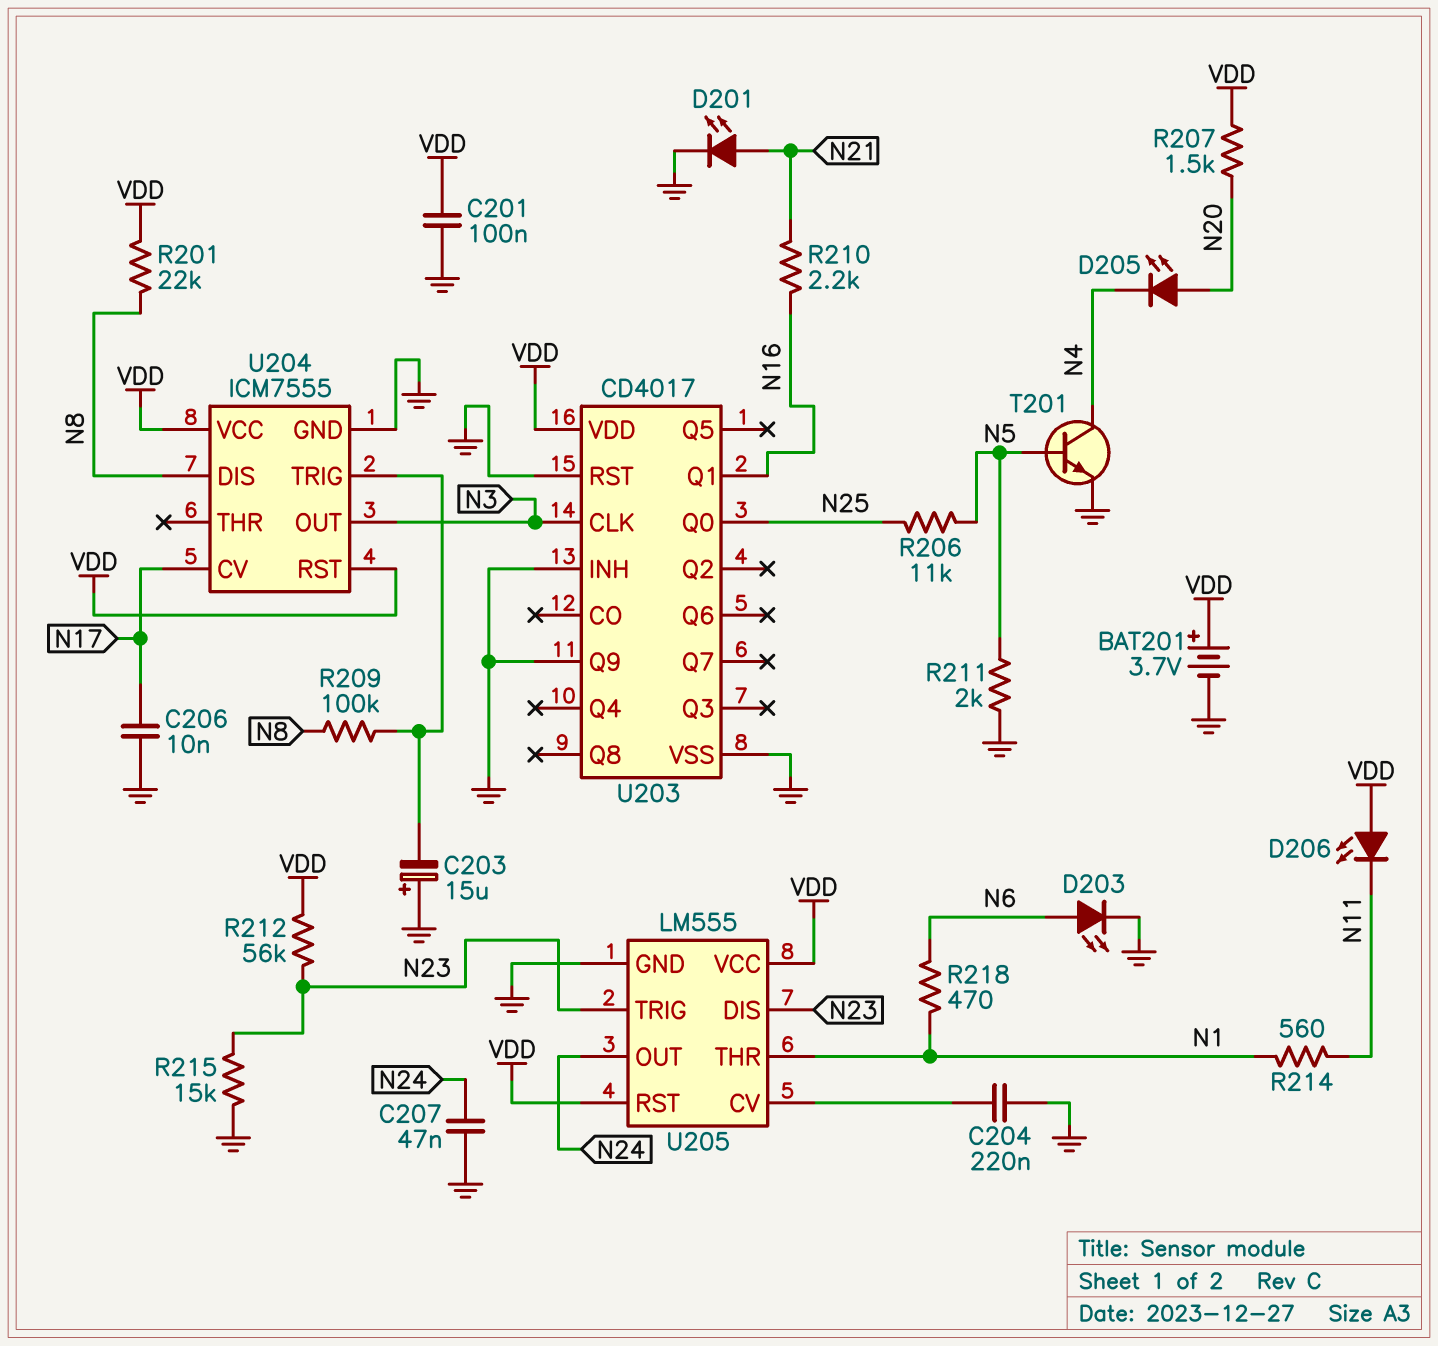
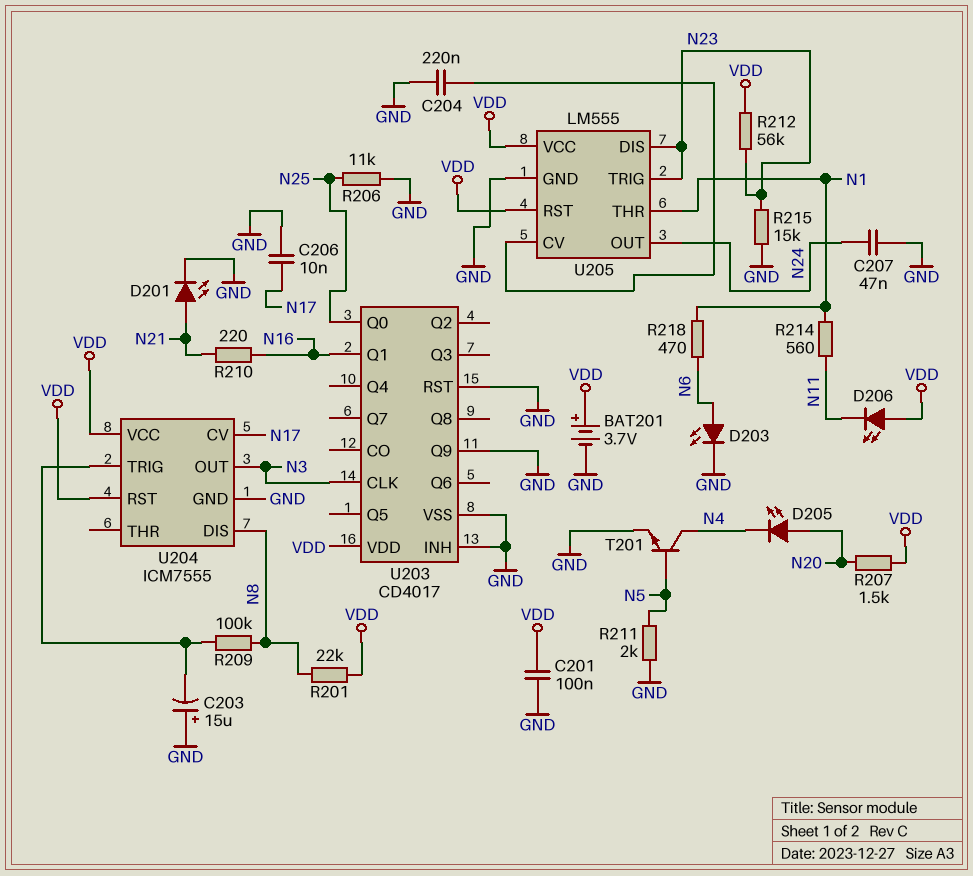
R206: 11k (N5, N25) -> 11k (GND, N25)
R210: 2.2k (N16, N21) -> 220 (N16, N21)

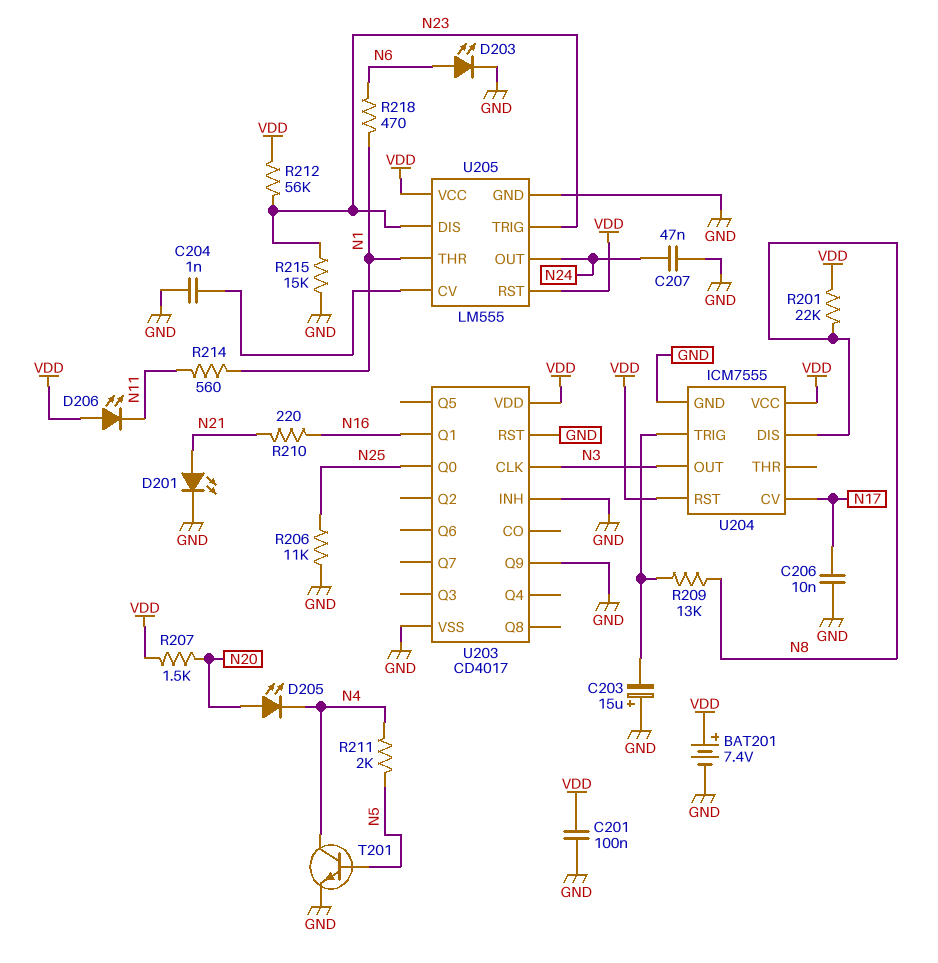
BAT201: 3.7V (plus VDD, minus GND) -> 7.4V (plus VDD, minus GND)
C204: 220nF (GND, U205/CV) -> 1nF (GND, U205/CV)
R209: 100k (N8, U204/TRIG) -> 13k (N8, U204/TRIG)
R211: 2k (GND, N5) -> 2k (N4, N5)

